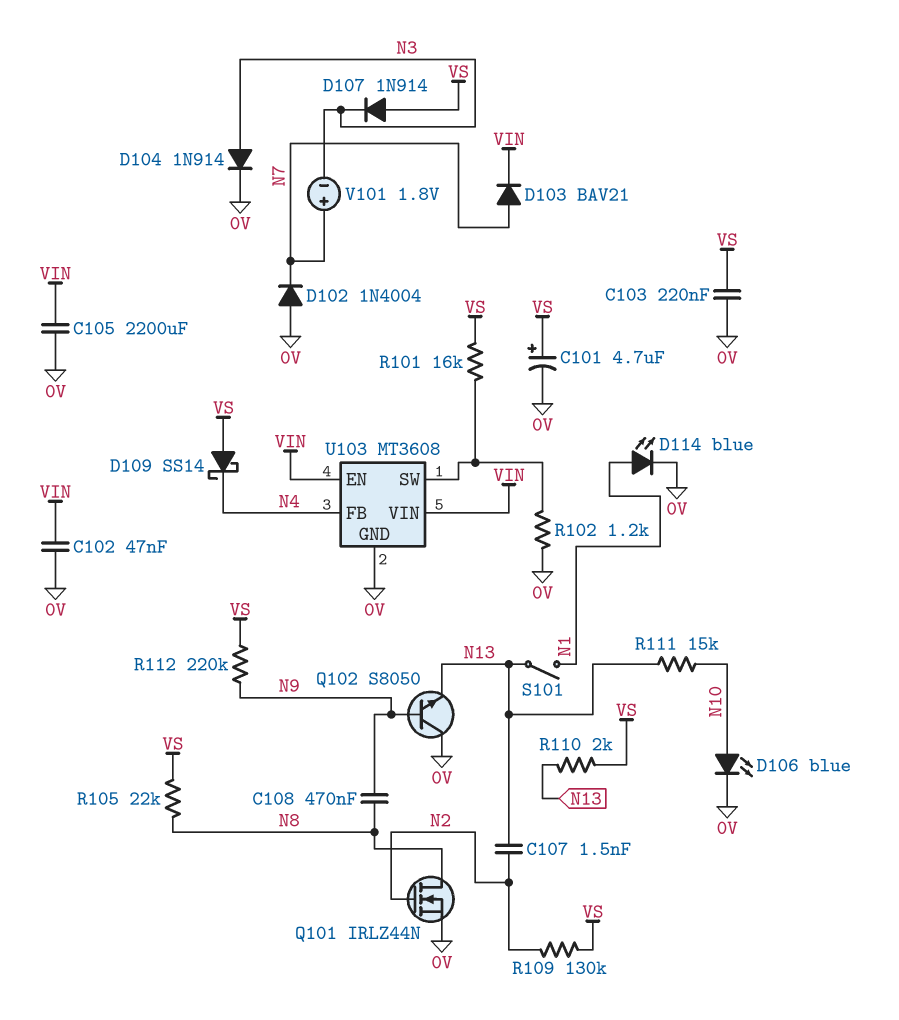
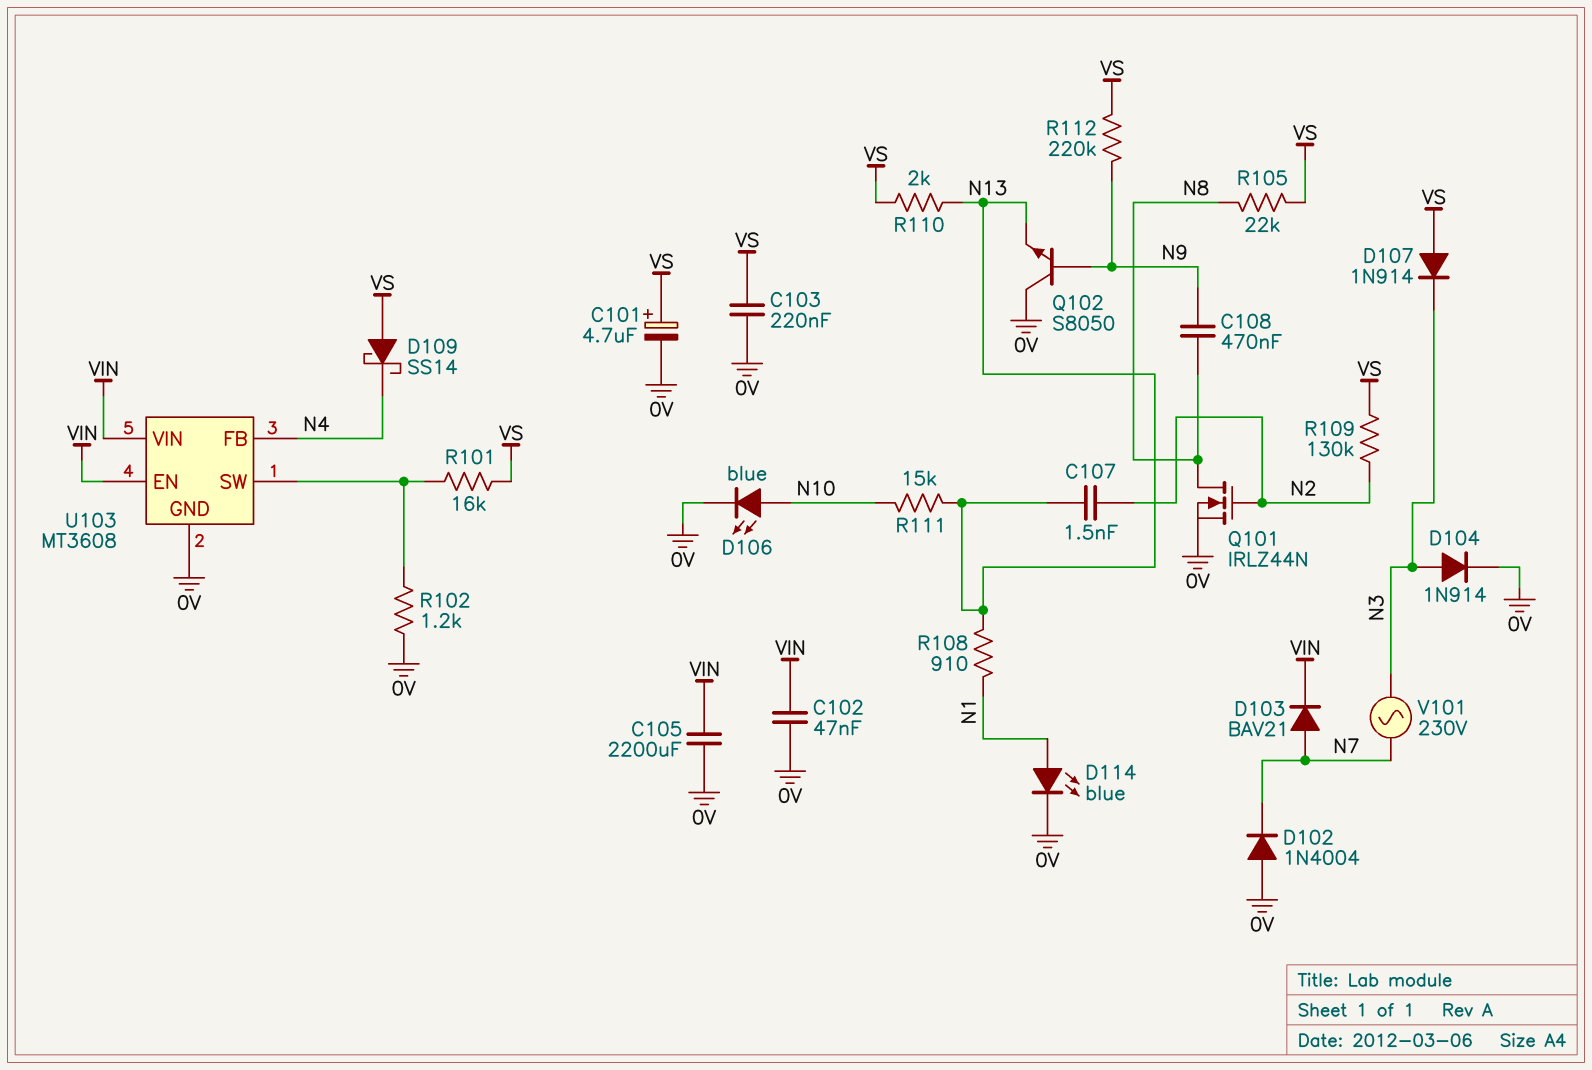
R108: none -> 910 (N1, N13)
S101: switch (N1, N13) -> none
V101: 1.8V (plus N7, minus N3) -> AC 230V (N3, N7)

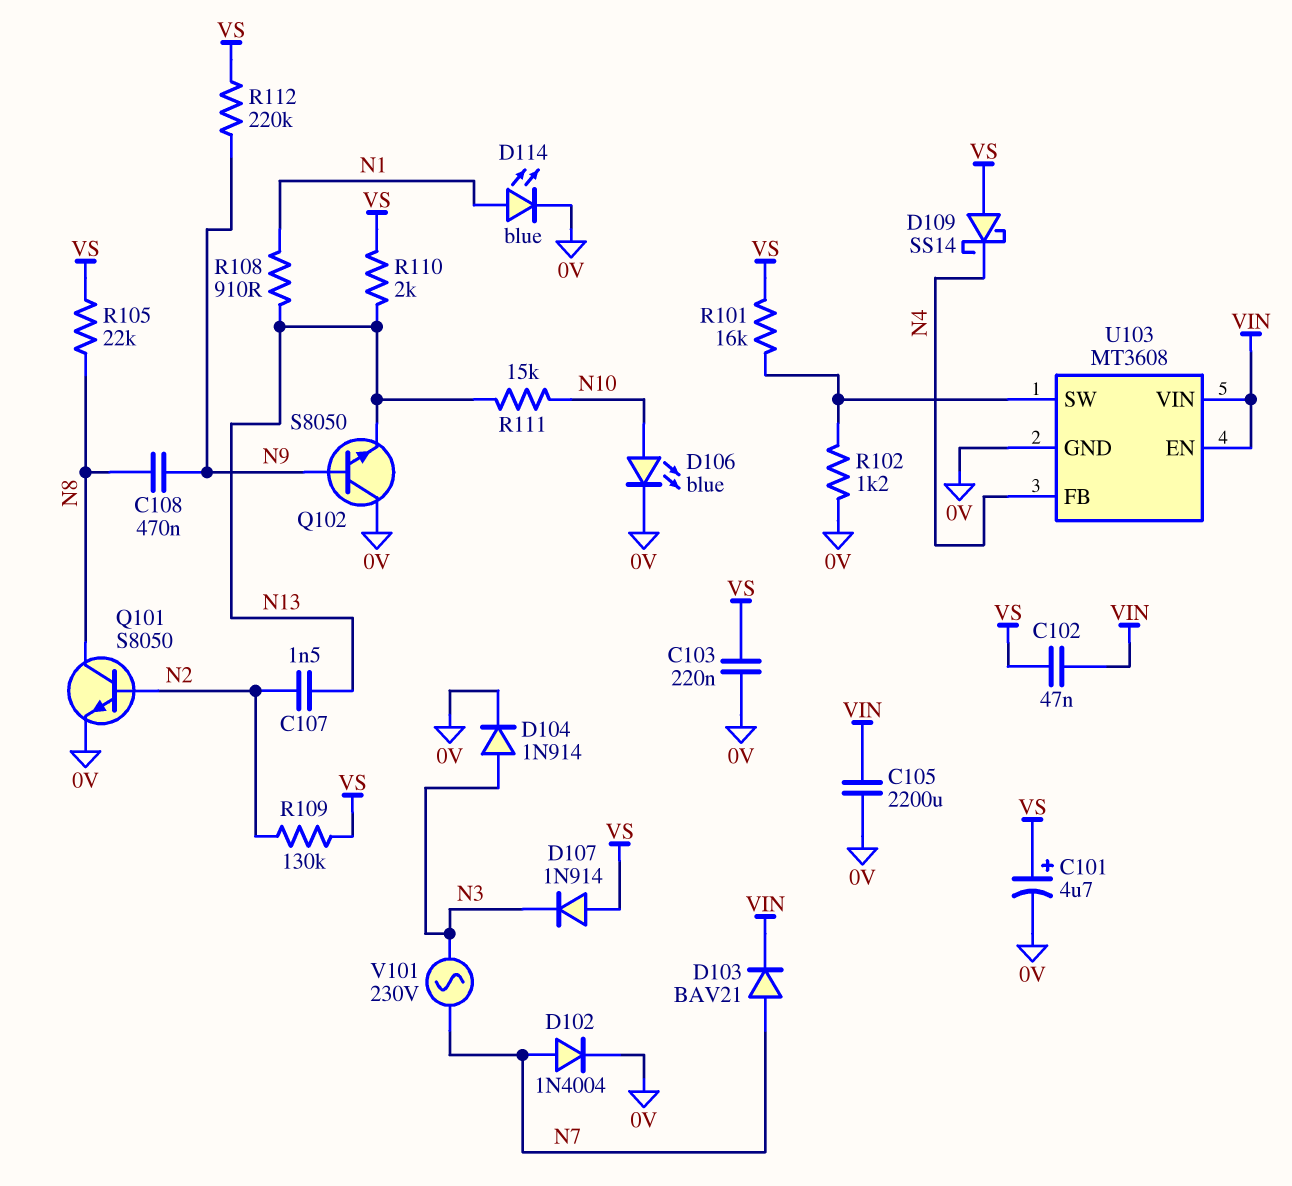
C102: 47nF (0V, VIN) -> 47nF (VIN, VS)
D102: diode 1N4004 (A 0V, K N7) -> diode 1N4004 (A N7, K 0V)
Q101: NMOS IRLZ44N (G N2, D N8, S 0V) -> NPN S8050 (B N2, C N8, E 0V)

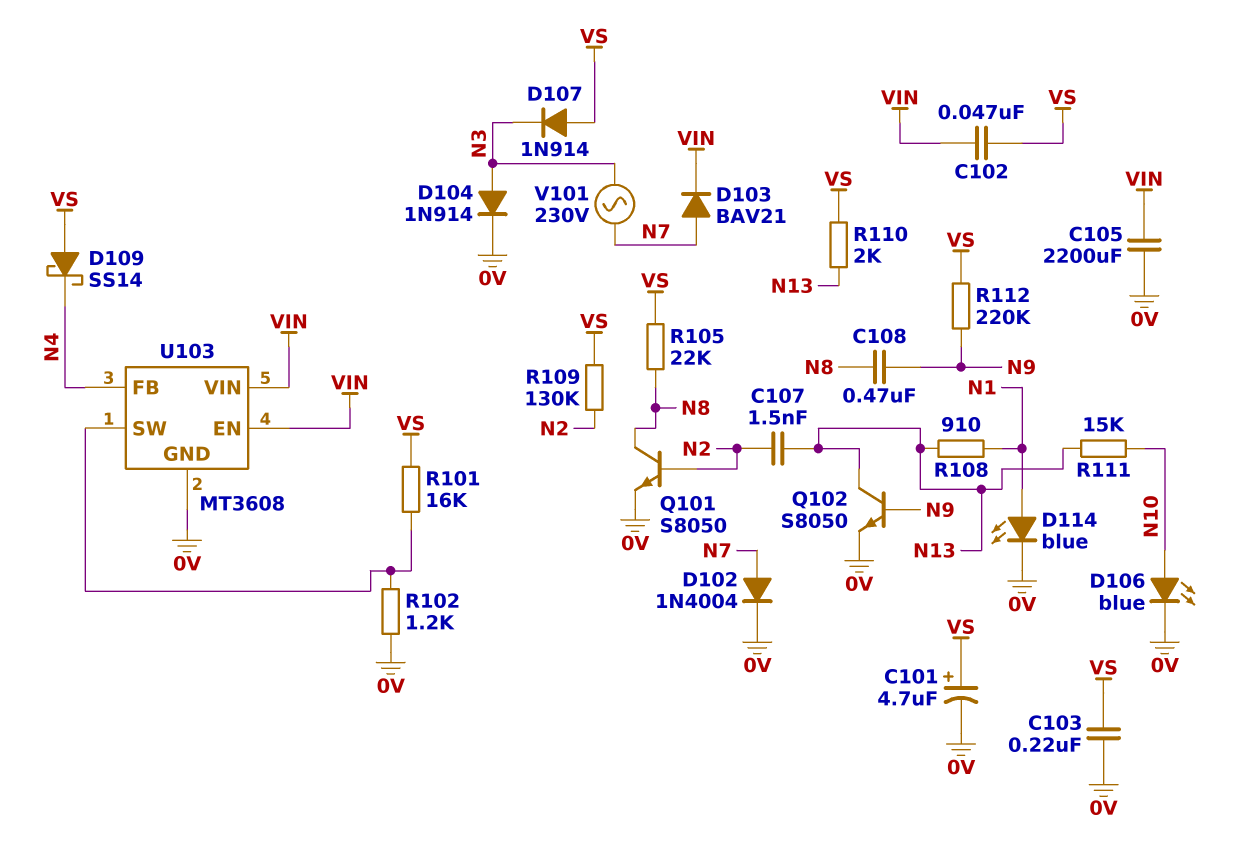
Q102: NPN S8050 (B N9, C 0V, E N13) -> NPN S8050 (B N9, C N13, E 0V)

